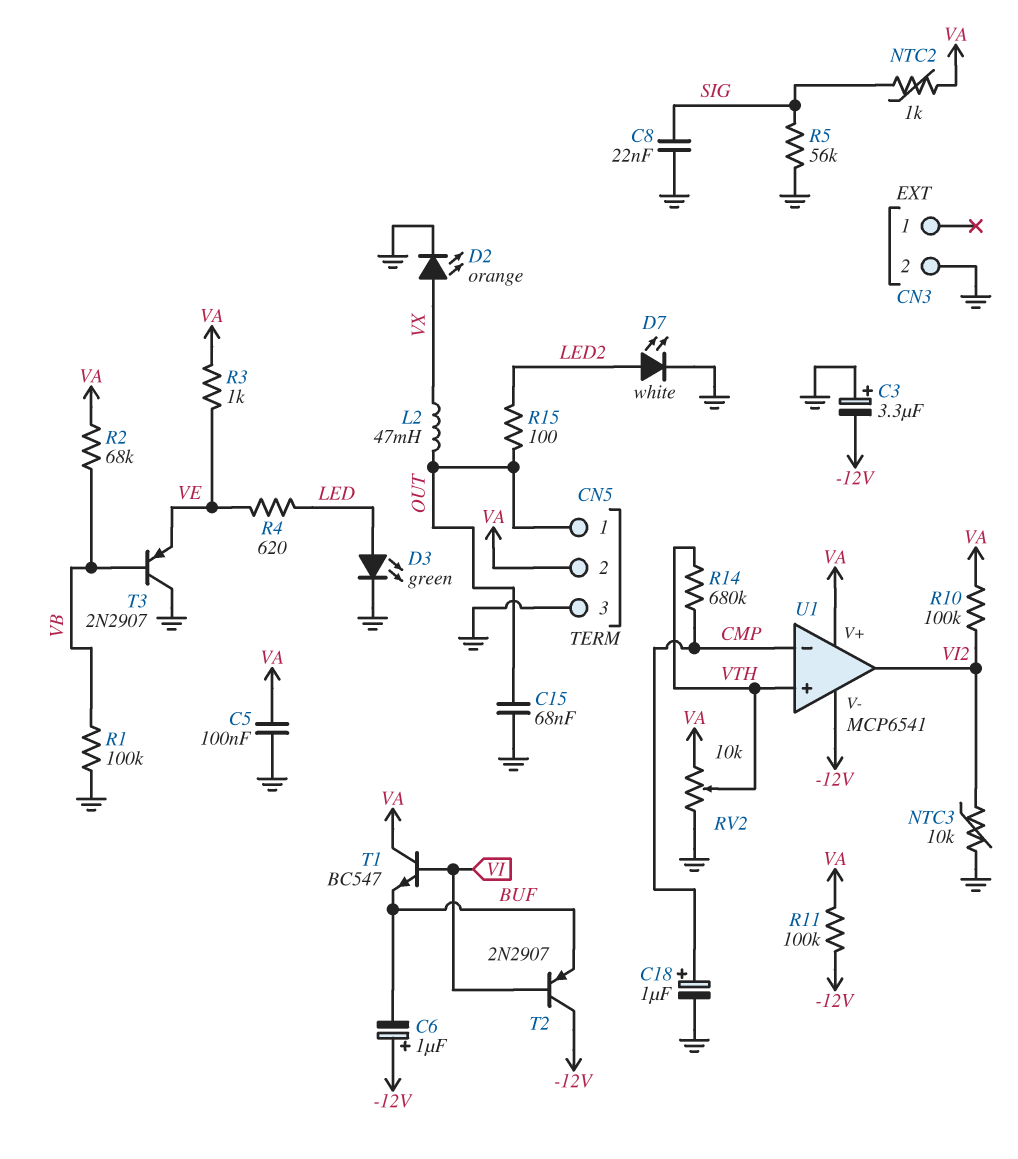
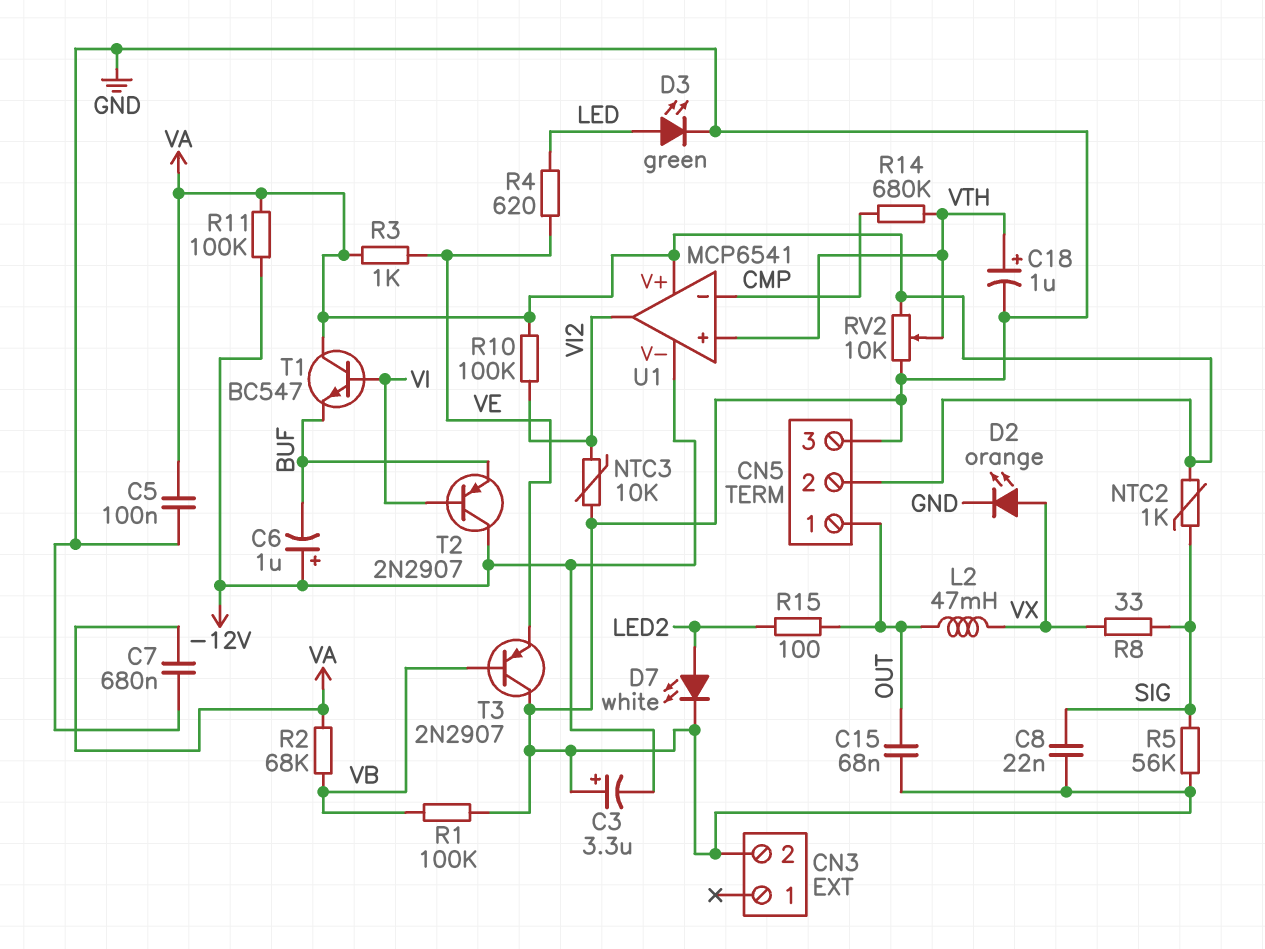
C7: none -> 680nF (GND, VA)
C18: 1uF (plus CMP, minus GND) -> 1uF (plus VTH, minus GND)
R8: none -> 33 (SIG, VX)

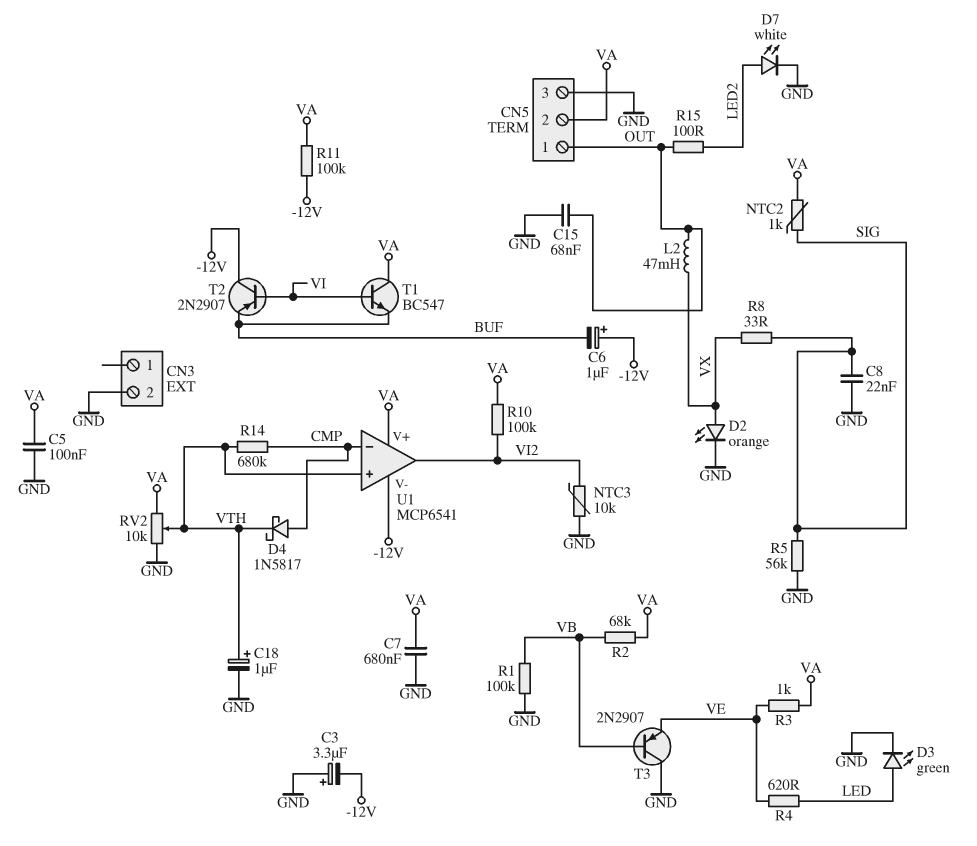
D4: none -> schottky 1N5817 (A CMP, K VTH)

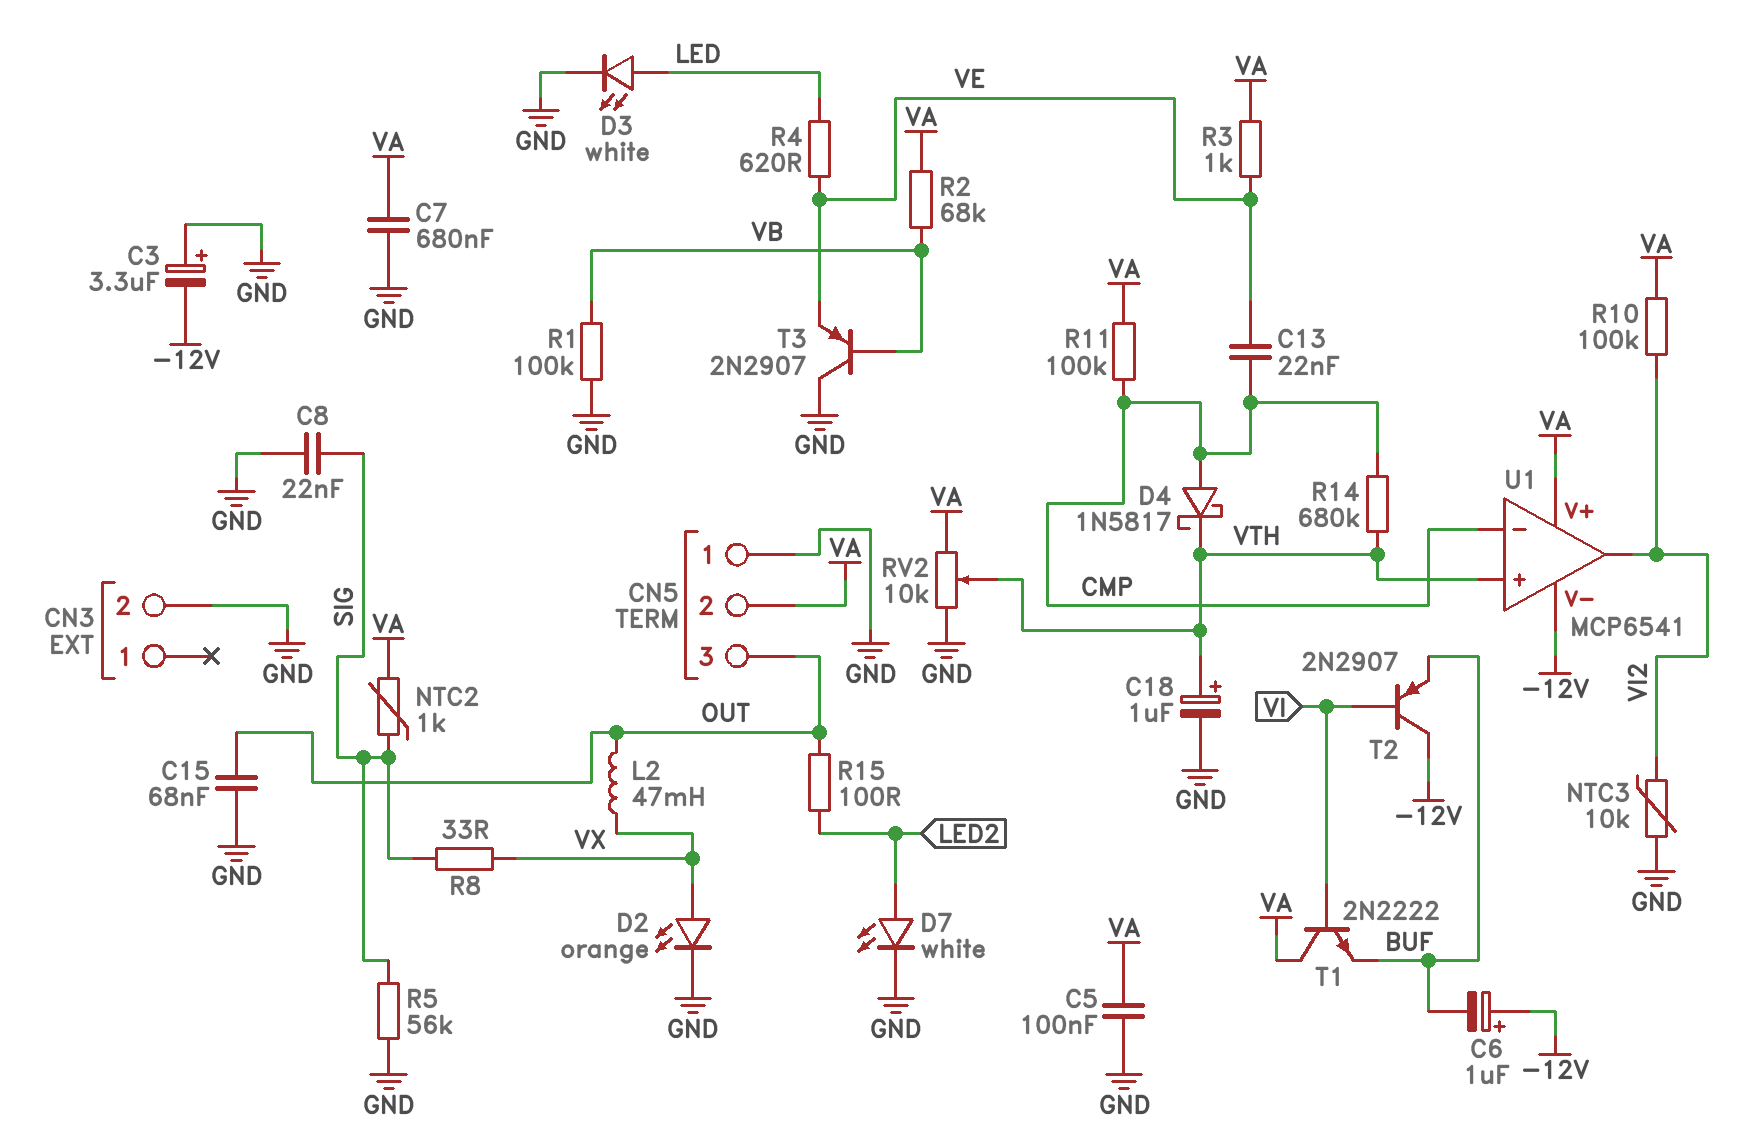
C13: none -> 22nF (CMP, VE)
CN5 pin 1: OUT -> GND
CN5 pin 3: GND -> OUT
D3: LED green (A LED, K GND) -> LED white (A LED, K GND)
R11: 100k (-12V, VA) -> 100k (CMP, VA)
T1: NPN BC547 (B VI, C VA, E BUF) -> NPN 2N2222 (B VI, C VA, E BUF)

